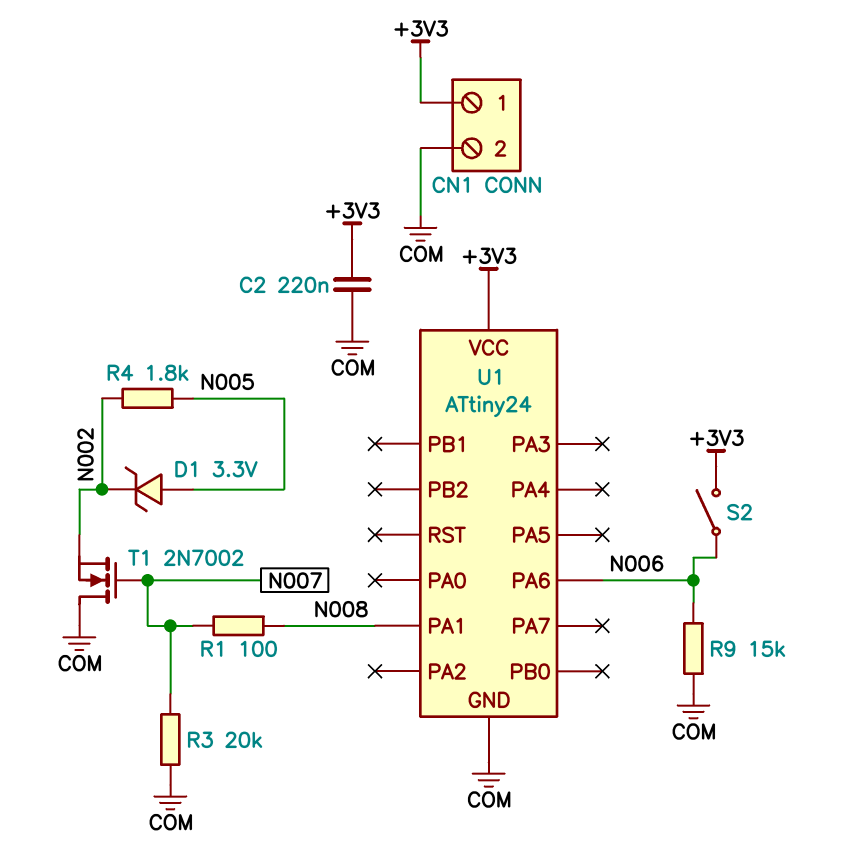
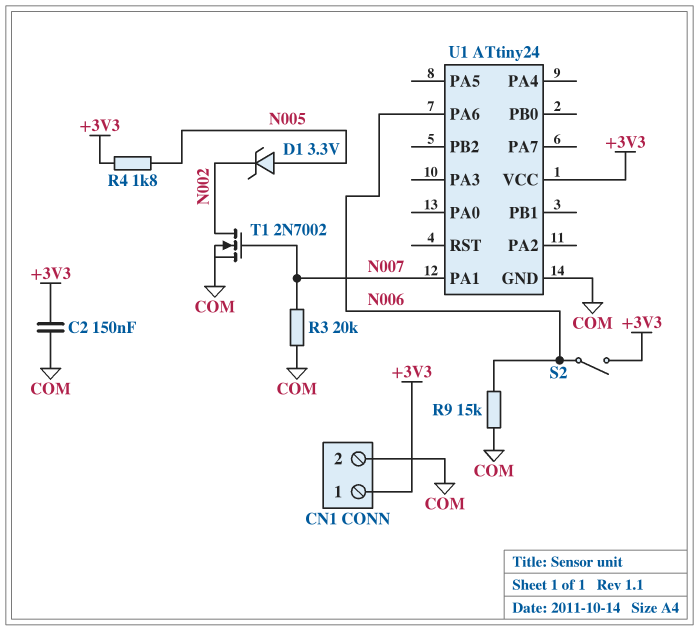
C2: 220nF (+3V3, COM) -> 150nF (+3V3, COM)
R1: 100 (N007, N008) -> none
R4: 1.8k (N002, N005) -> 1.8k (+3V3, N005)
T1: NMOS 2N7002 (G N007, D COM, S N002) -> NMOS 2N7002 (G N007, D N002, S COM)
U1 pin PA1: N008 -> N007

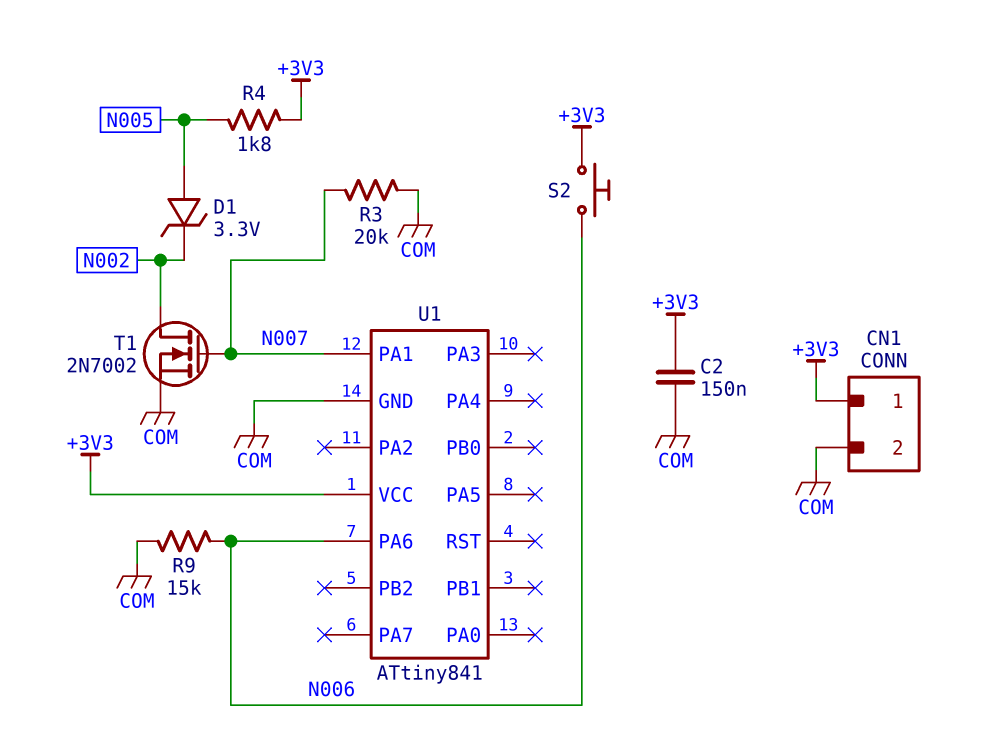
S2: switch (+3V3, N006) -> button (+3V3, N006)
U1: ATtiny24 -> ATtiny841

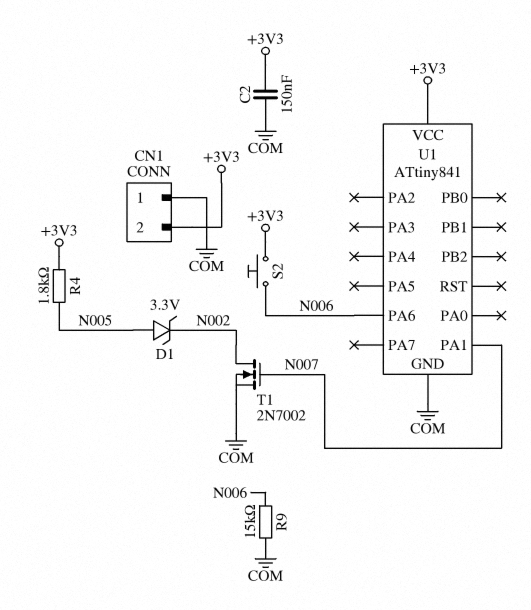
CN1 pin 1: +3V3 -> COM
CN1 pin 2: COM -> +3V3
R3: 20k (COM, N007) -> none

